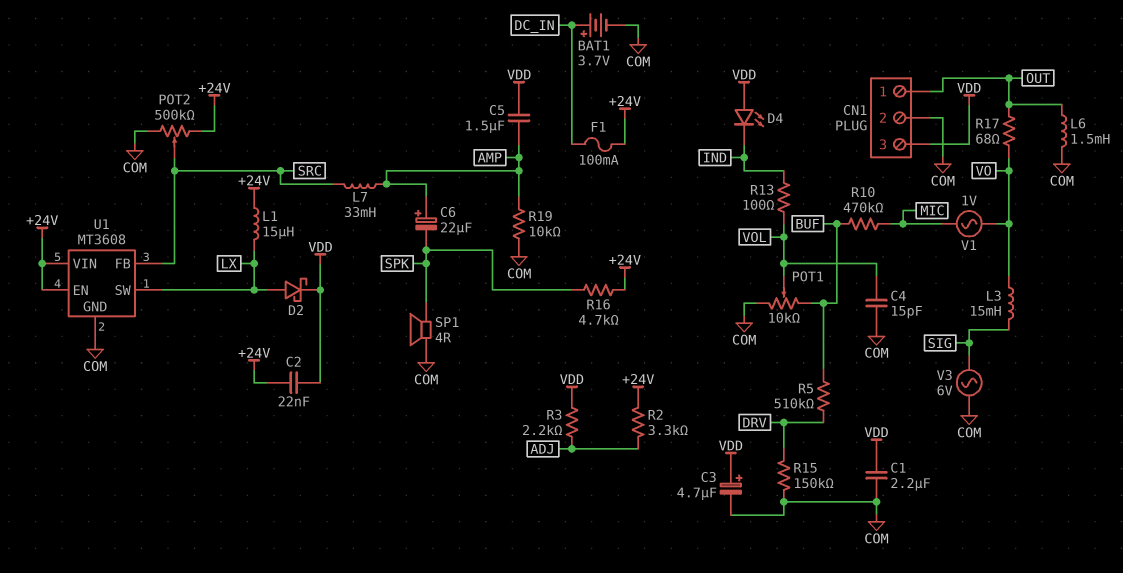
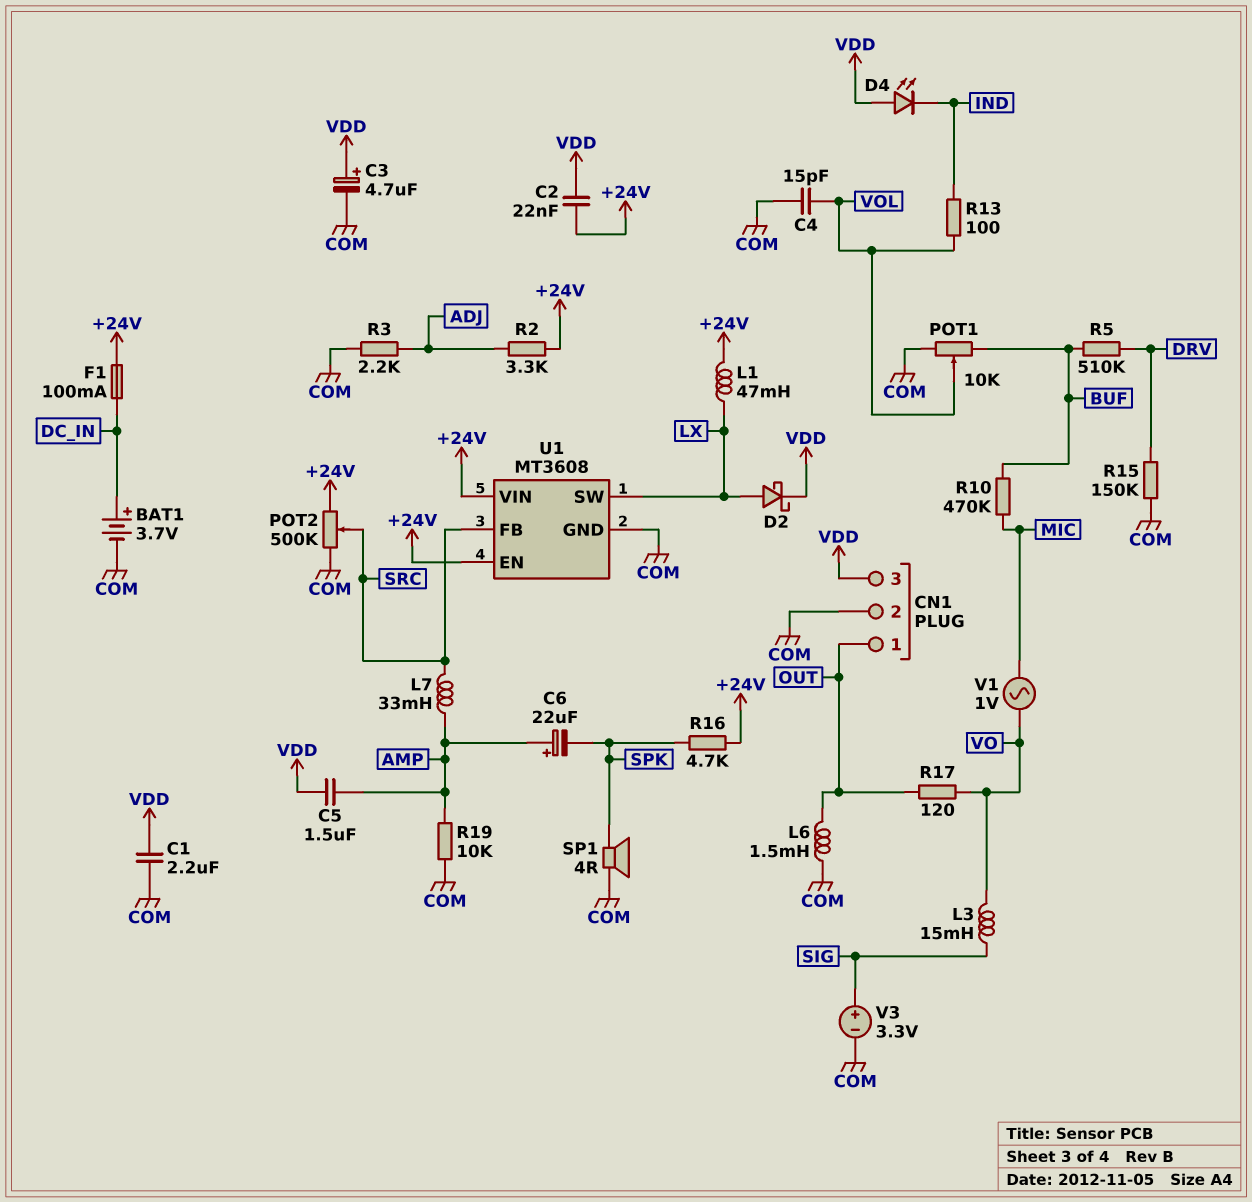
L1: 15uH (+24V, LX) -> 47mH (+24V, LX)
R3: 2.2k (ADJ, VDD) -> 2.2k (ADJ, COM)
R17: 68 (OUT, VO) -> 120 (OUT, VO)
V3: AC 6V (COM, SIG) -> 3.3V (plus SIG, minus COM)

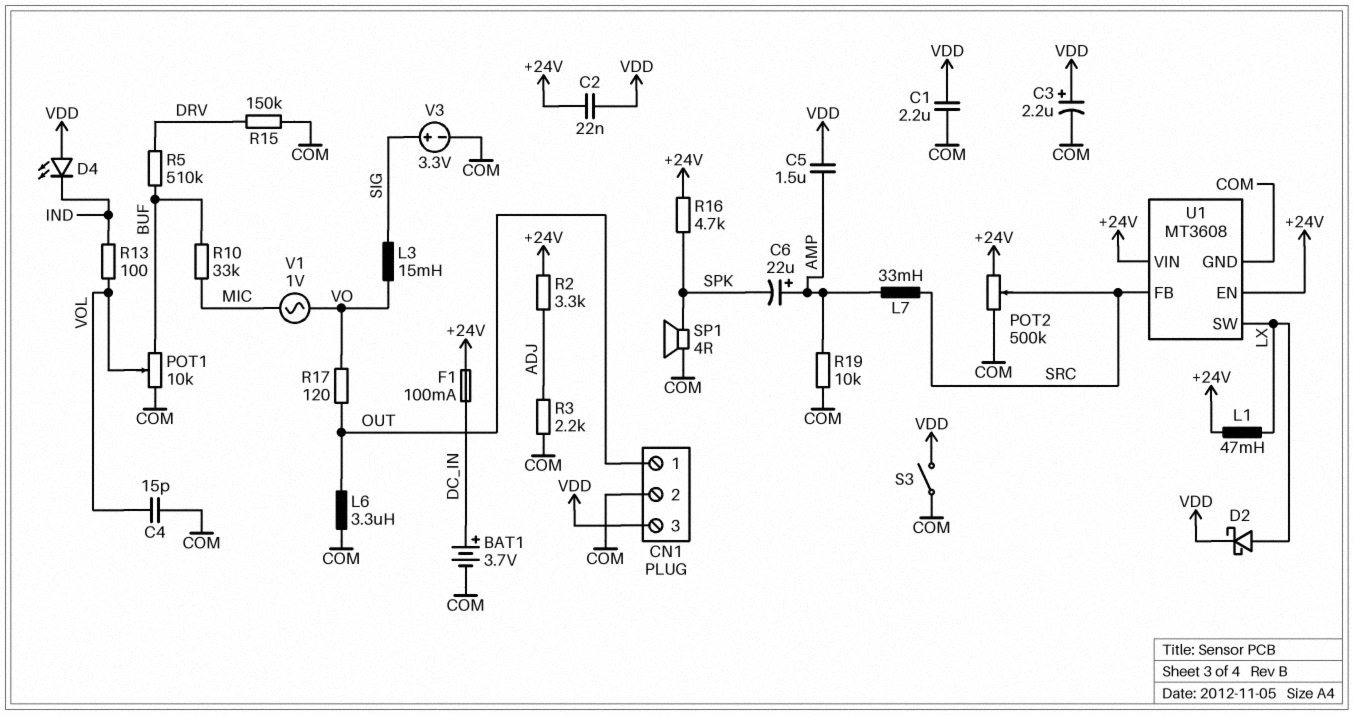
C3: 4.7uF (plus VDD, minus COM) -> 2.2uF (plus VDD, minus COM)
L6: 1.5mH (COM, OUT) -> 3.3uH (COM, OUT)
R10: 470k (BUF, MIC) -> 33k (BUF, MIC)
S3: none -> switch (COM, VDD)

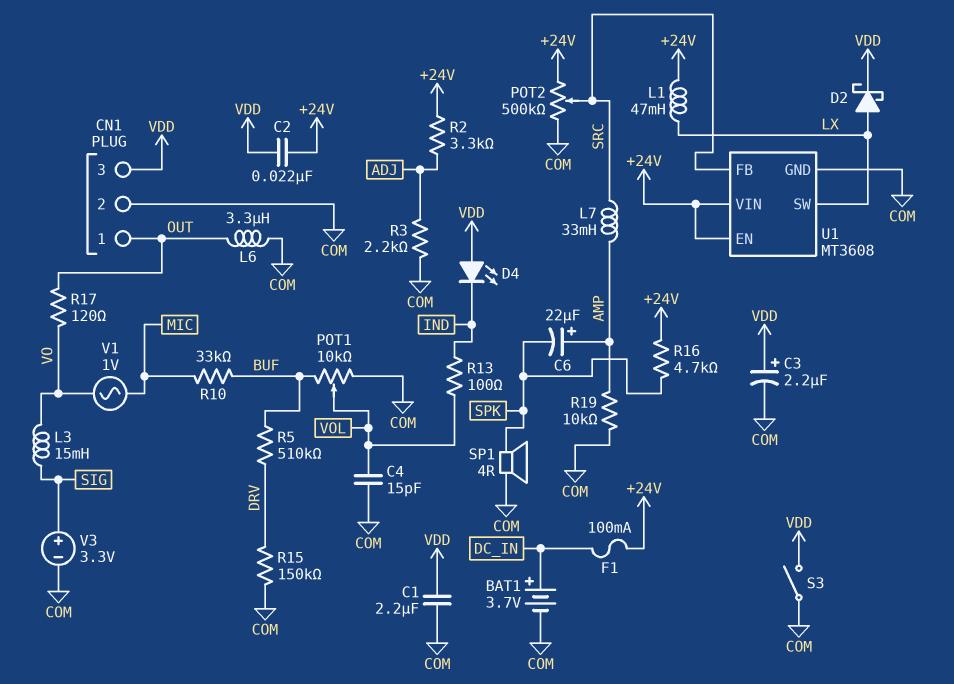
C5: 1.5uF (AMP, VDD) -> none

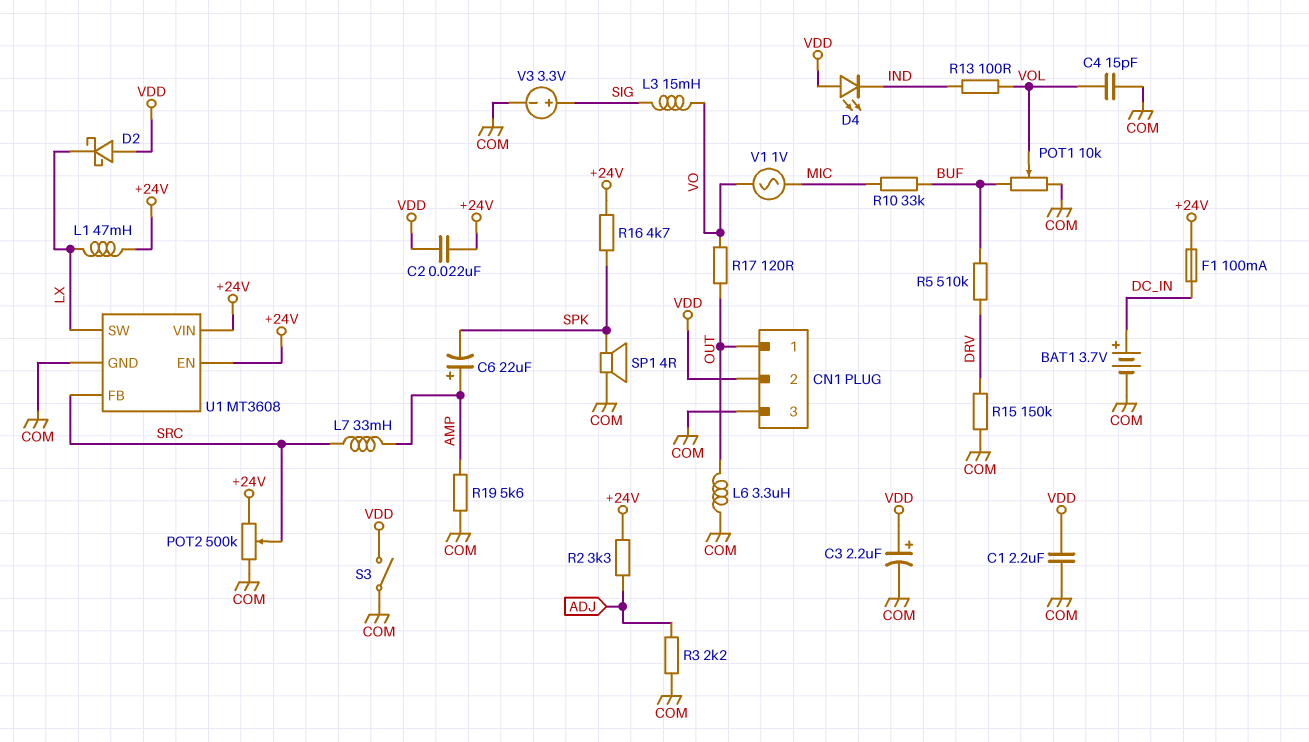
CN1 pin 2: COM -> VDD
CN1 pin 3: VDD -> COM
D2: schottky (A LX, K VDD) -> schottky (A VDD, K LX)
R19: 10k (AMP, COM) -> 5.6k (AMP, COM)

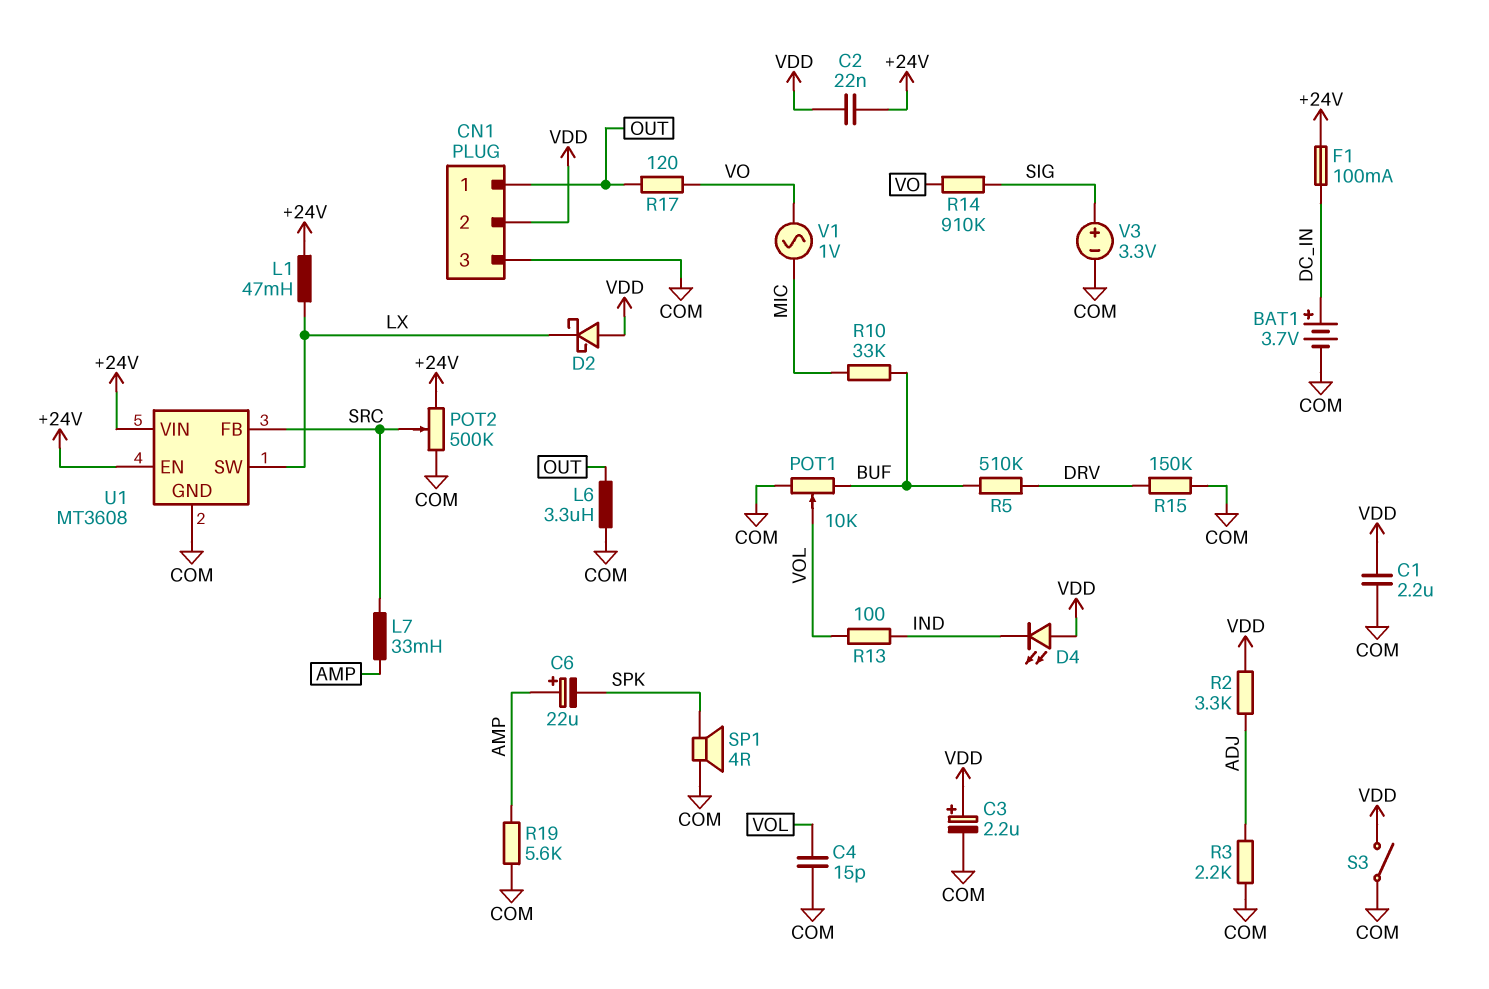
L3: 15mH (SIG, VO) -> none
R2: 3.3k (+24V, ADJ) -> 3.3k (ADJ, VDD)
R14: none -> 910k (SIG, VO)
R16: 4.7k (+24V, SPK) -> none

